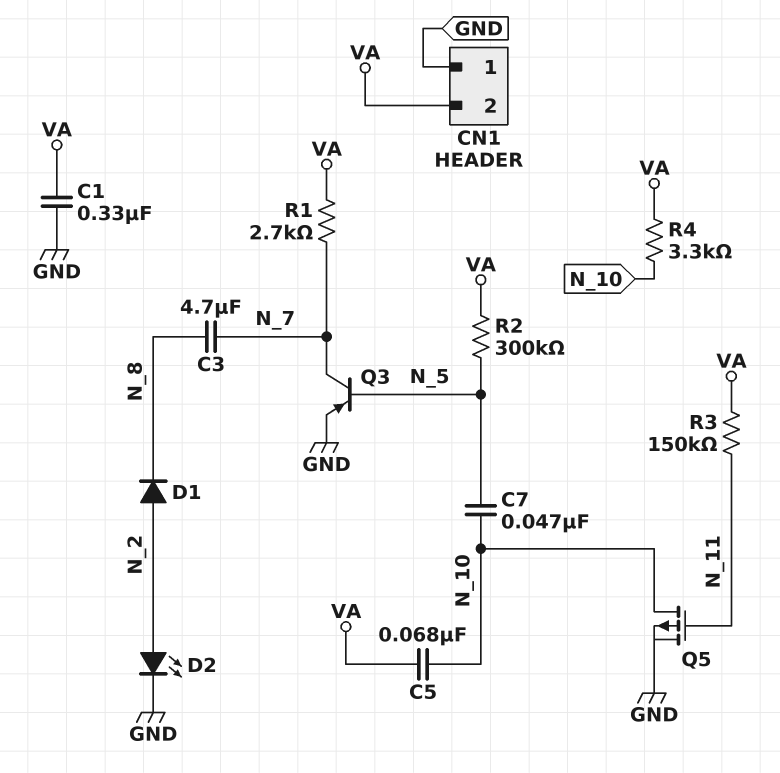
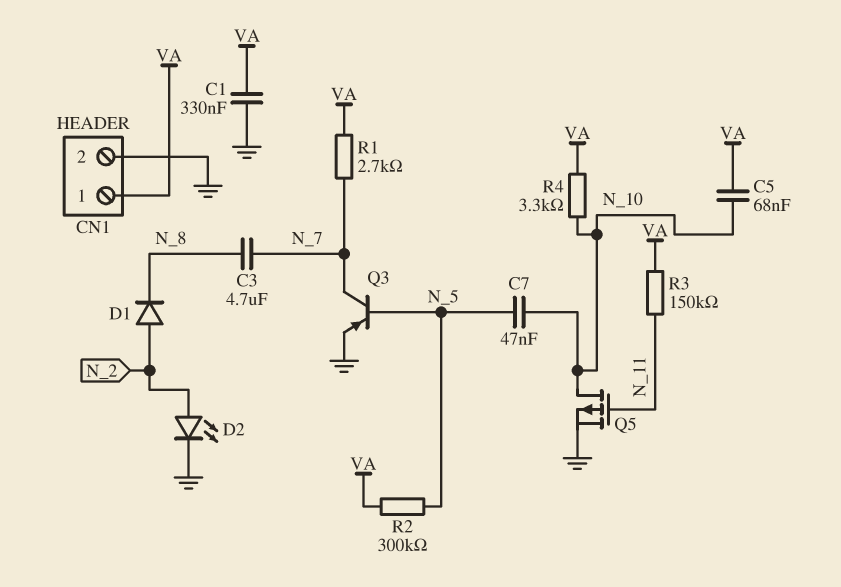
CN1 pin 1: GND -> VA
CN1 pin 2: VA -> GND

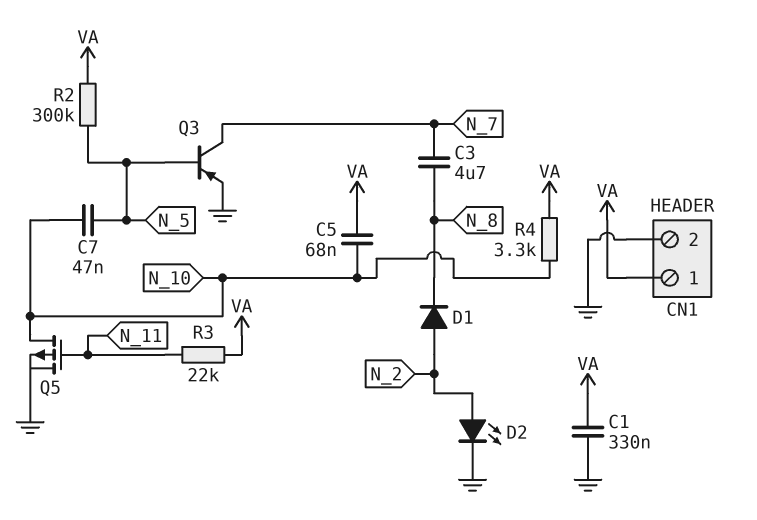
R1: 2.7k (N_7, VA) -> none
R3: 150k (N_11, VA) -> 22k (N_11, VA)

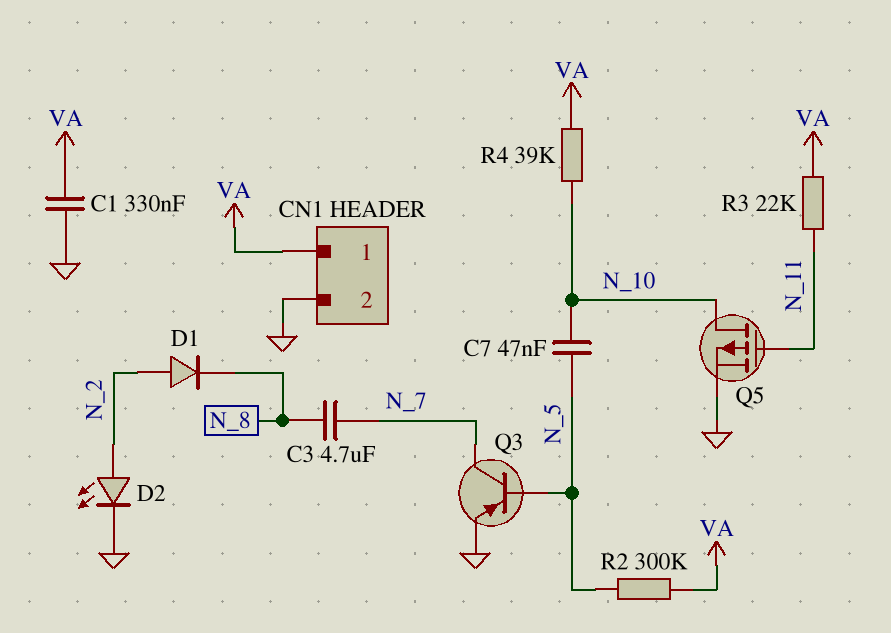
C5: 68nF (N_10, VA) -> none
R4: 3.3k (N_10, VA) -> 39k (N_10, VA)

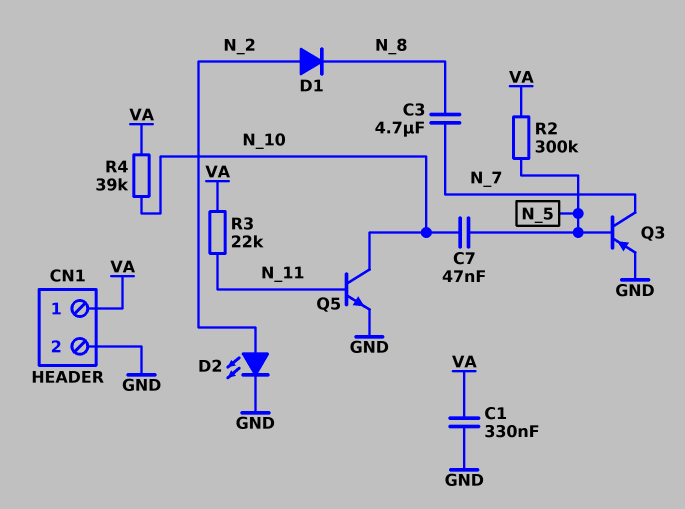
Q5: PMOS (G N_11, D N_10, S GND) -> NPN (B N_11, C N_10, E GND)

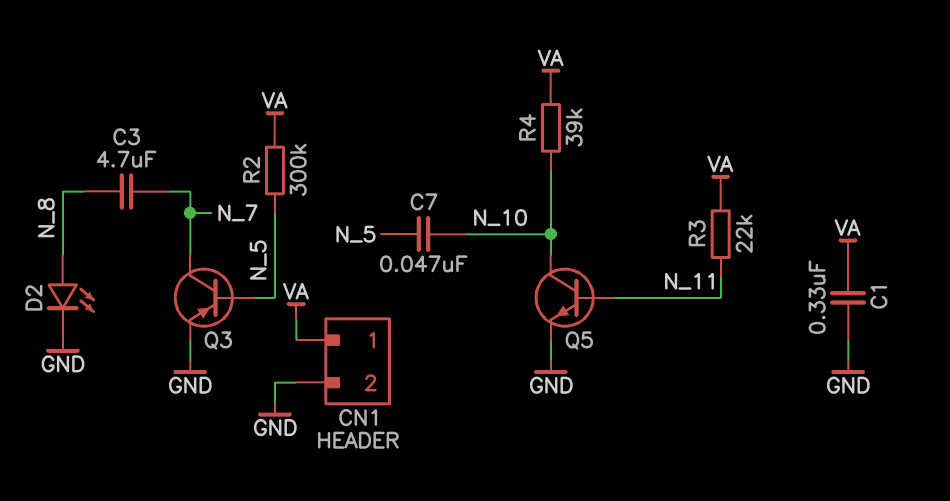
D1: diode (A N_2, K N_8) -> none
D2: LED (A N_2, K GND) -> LED (A N_8, K GND)

